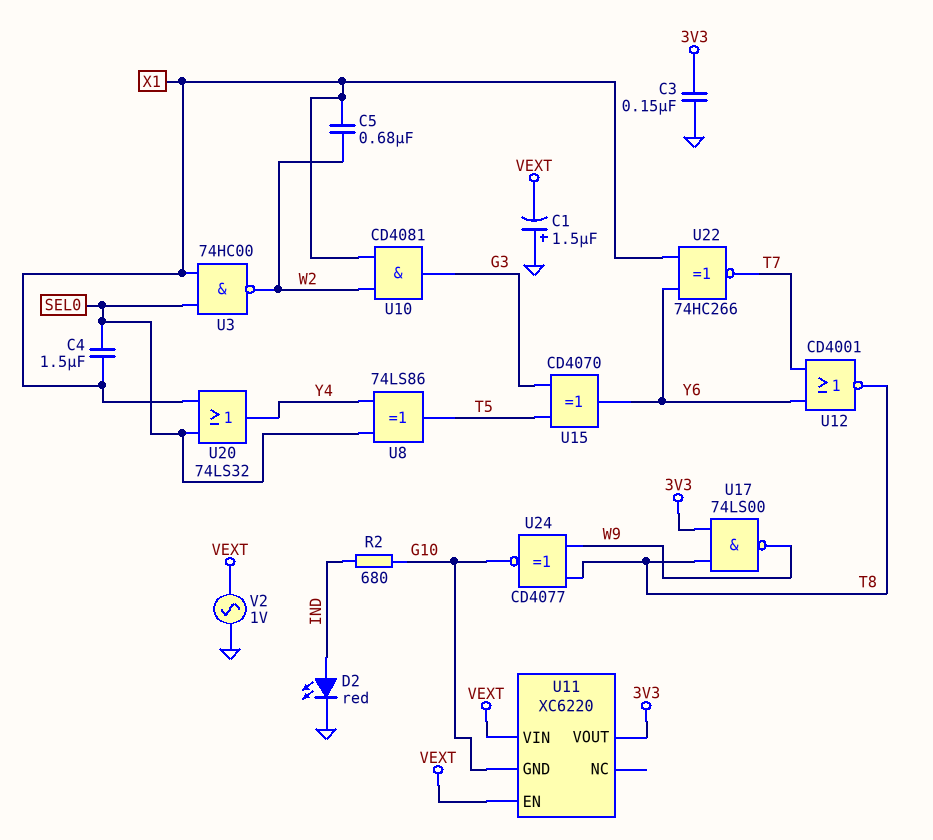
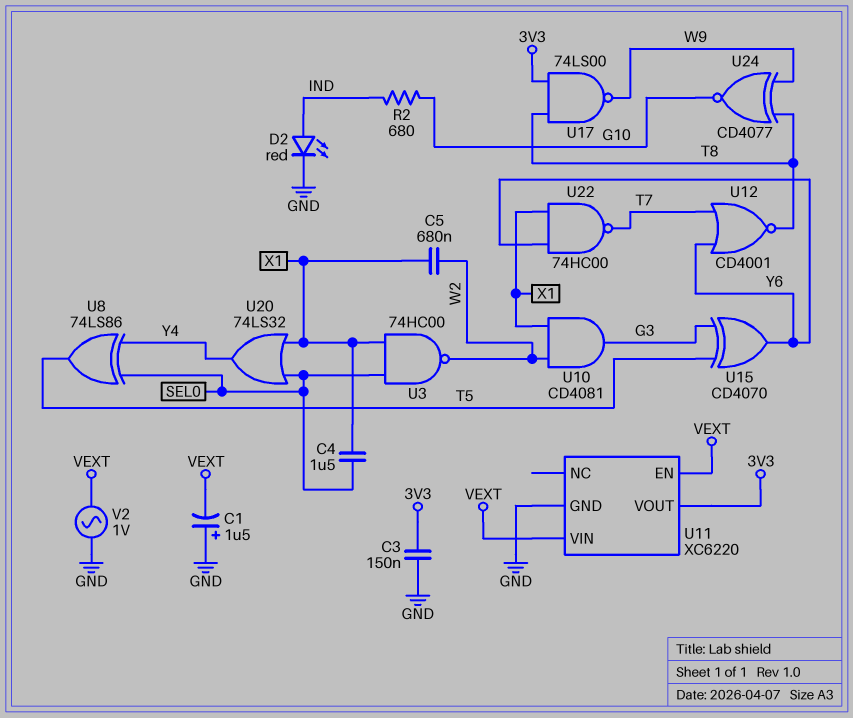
U11 pin GND: G10 -> GND
U22: XNOR 74HC266 (in X1, in Y6, out T7) -> NAND 74HC00 (in X1, in Y6, out T7)

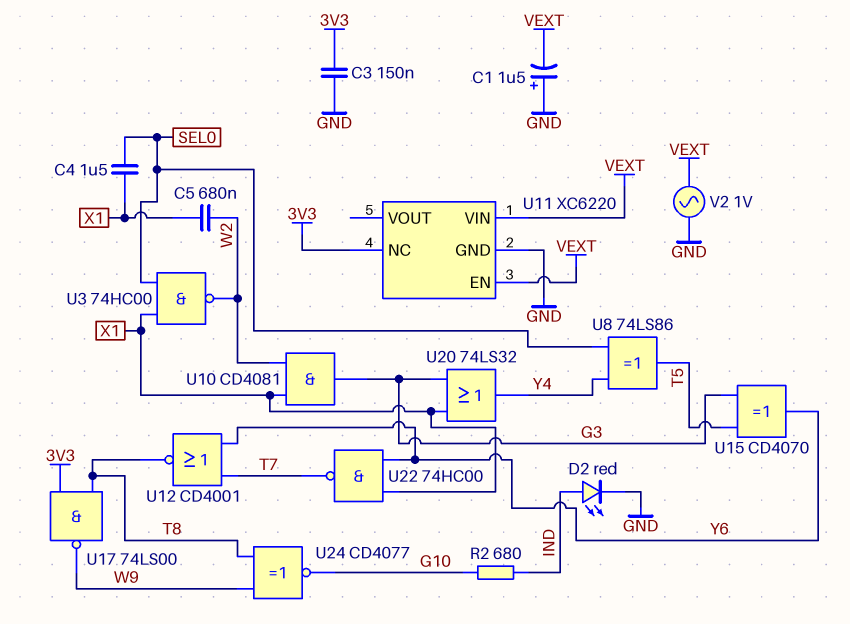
U11 pin NC: none -> 3V3
U11 pin VOUT: 3V3 -> none
U20: OR 74LS32 (in SEL0, in X1, out Y4) -> OR 74LS32 (in G3, in X1, out Y4)

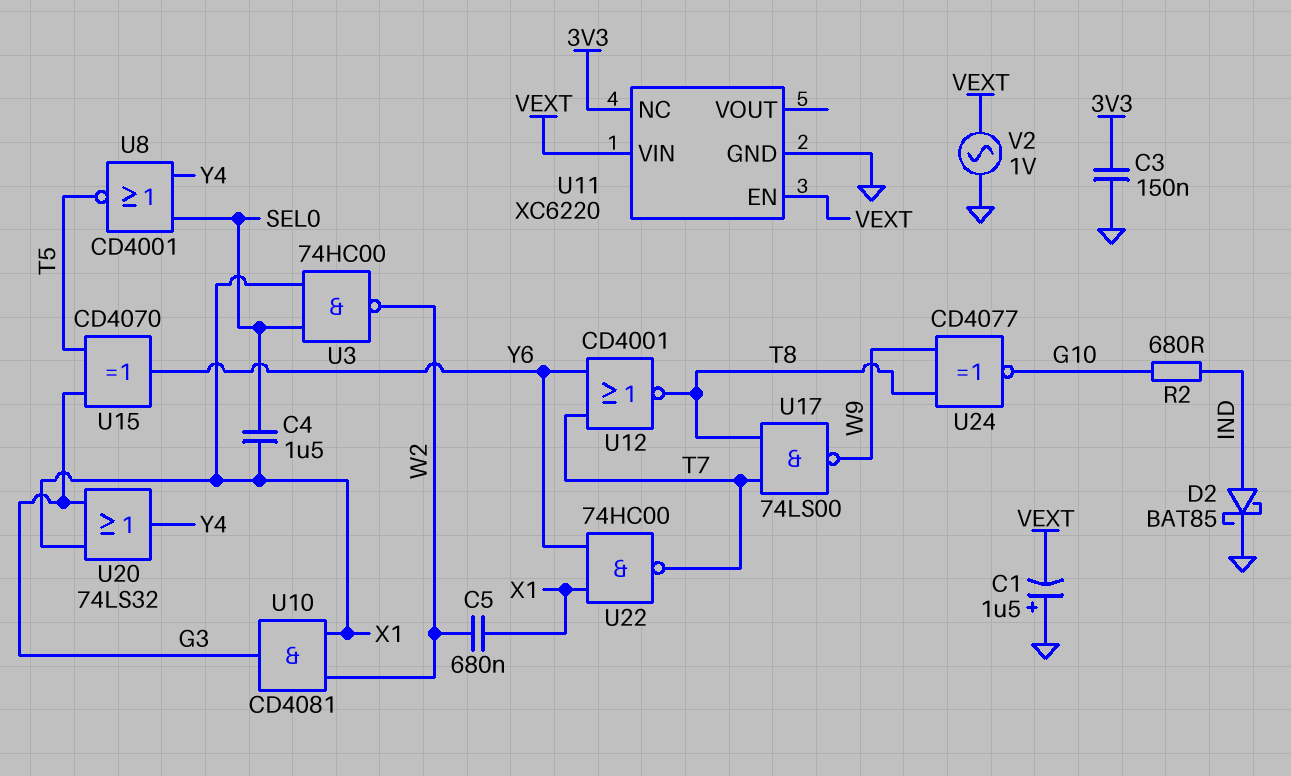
D2: LED red (A IND, K GND) -> schottky BAT85 (A IND, K GND)
U8: XOR 74LS86 (in SEL0, in Y4, out T5) -> NOR CD4001 (in SEL0, in Y4, out T5)
U17: NAND 74LS00 (in 3V3, in T8, out W9) -> NAND 74LS00 (in T7, in T8, out W9)

